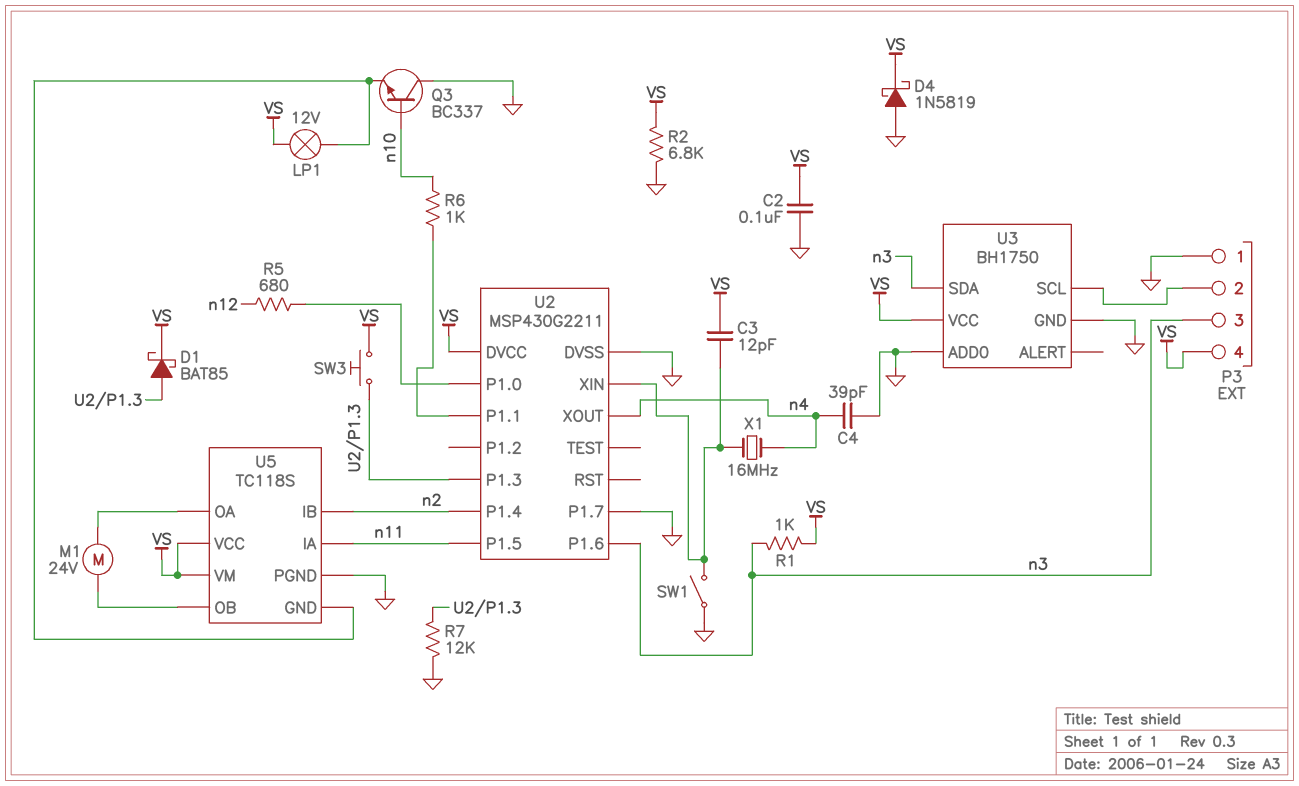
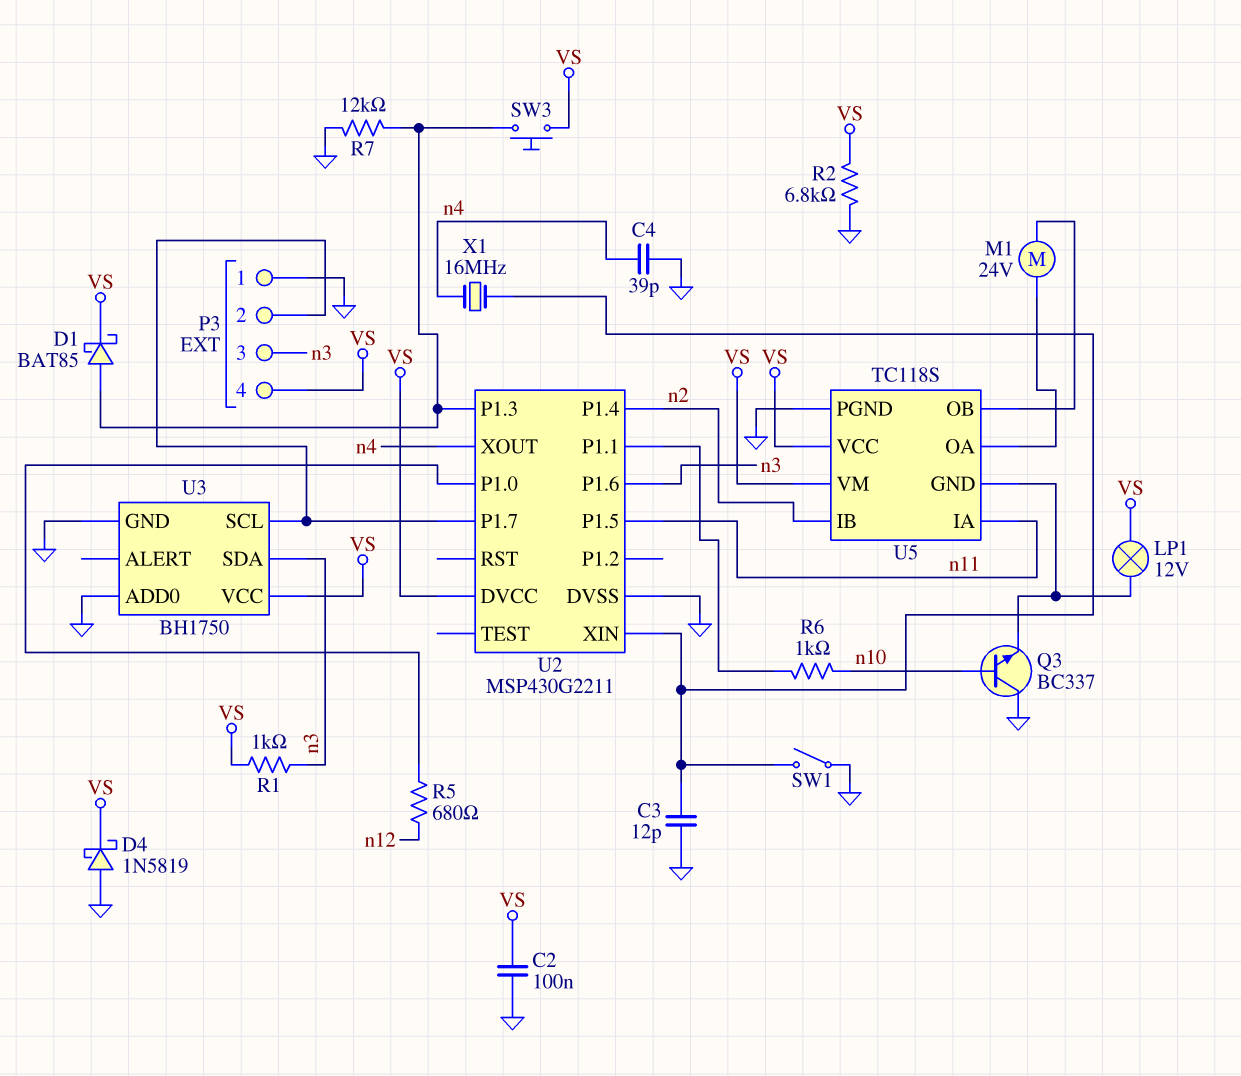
C3: 12pF (U2/XIN, VS) -> 12pF (GND, U2/XIN)
U2 pin P1.7: GND -> P3/2

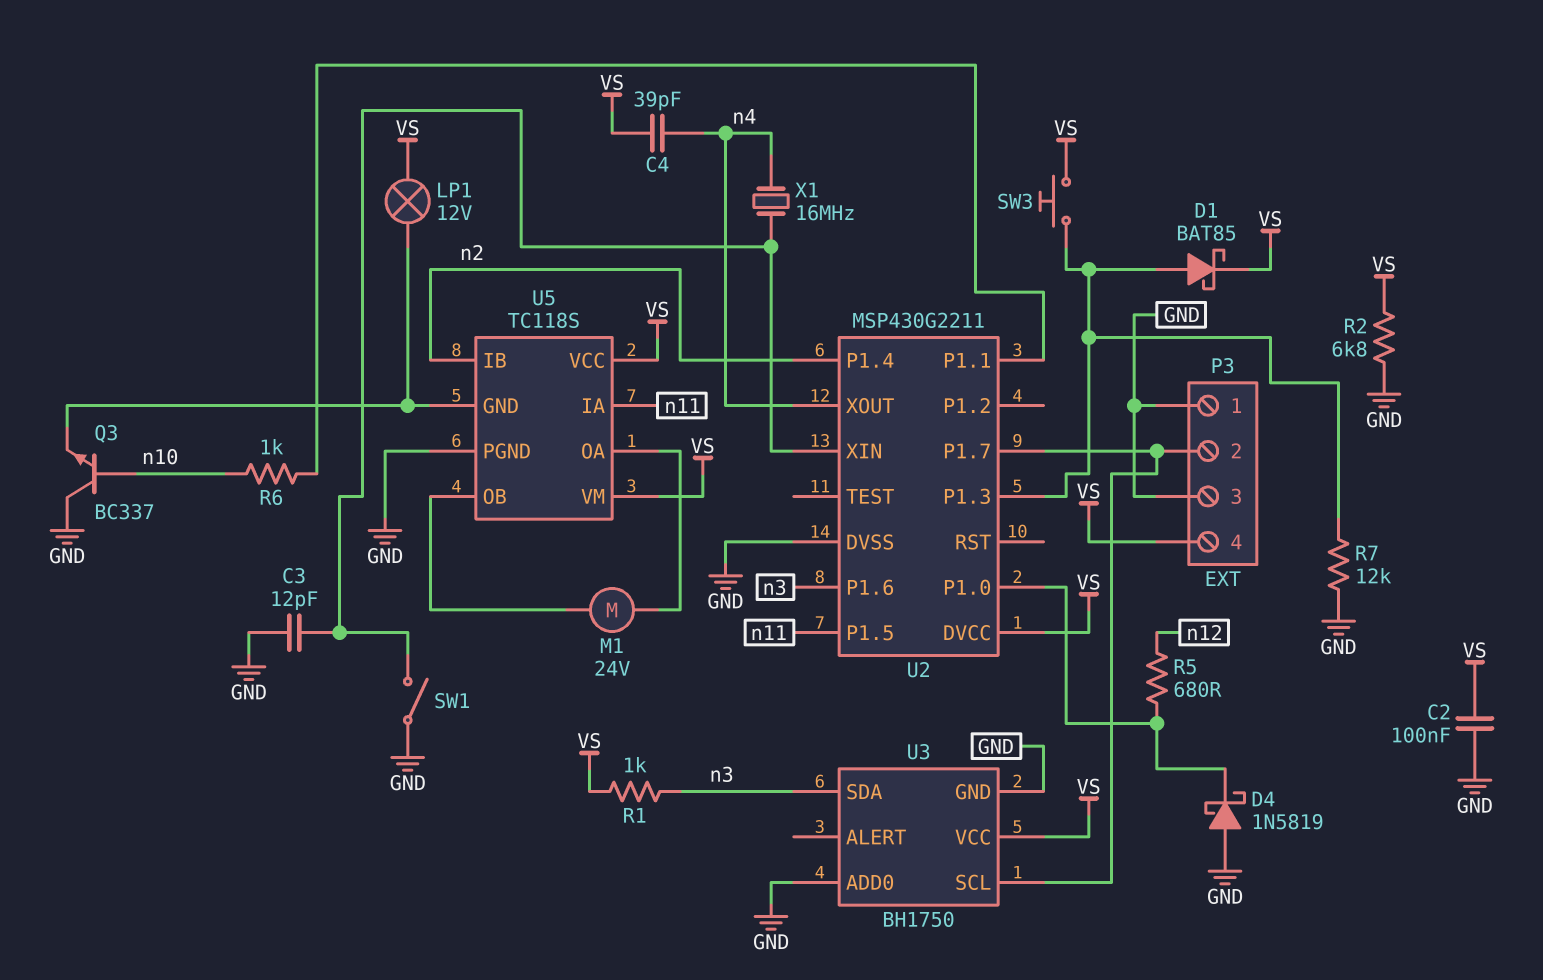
C4: 39pF (GND, n4) -> 39pF (VS, n4)
D4: schottky 1N5819 (A GND, K VS) -> schottky 1N5819 (A GND, K U2/P1.0)
P3 pin 3: n3 -> GND

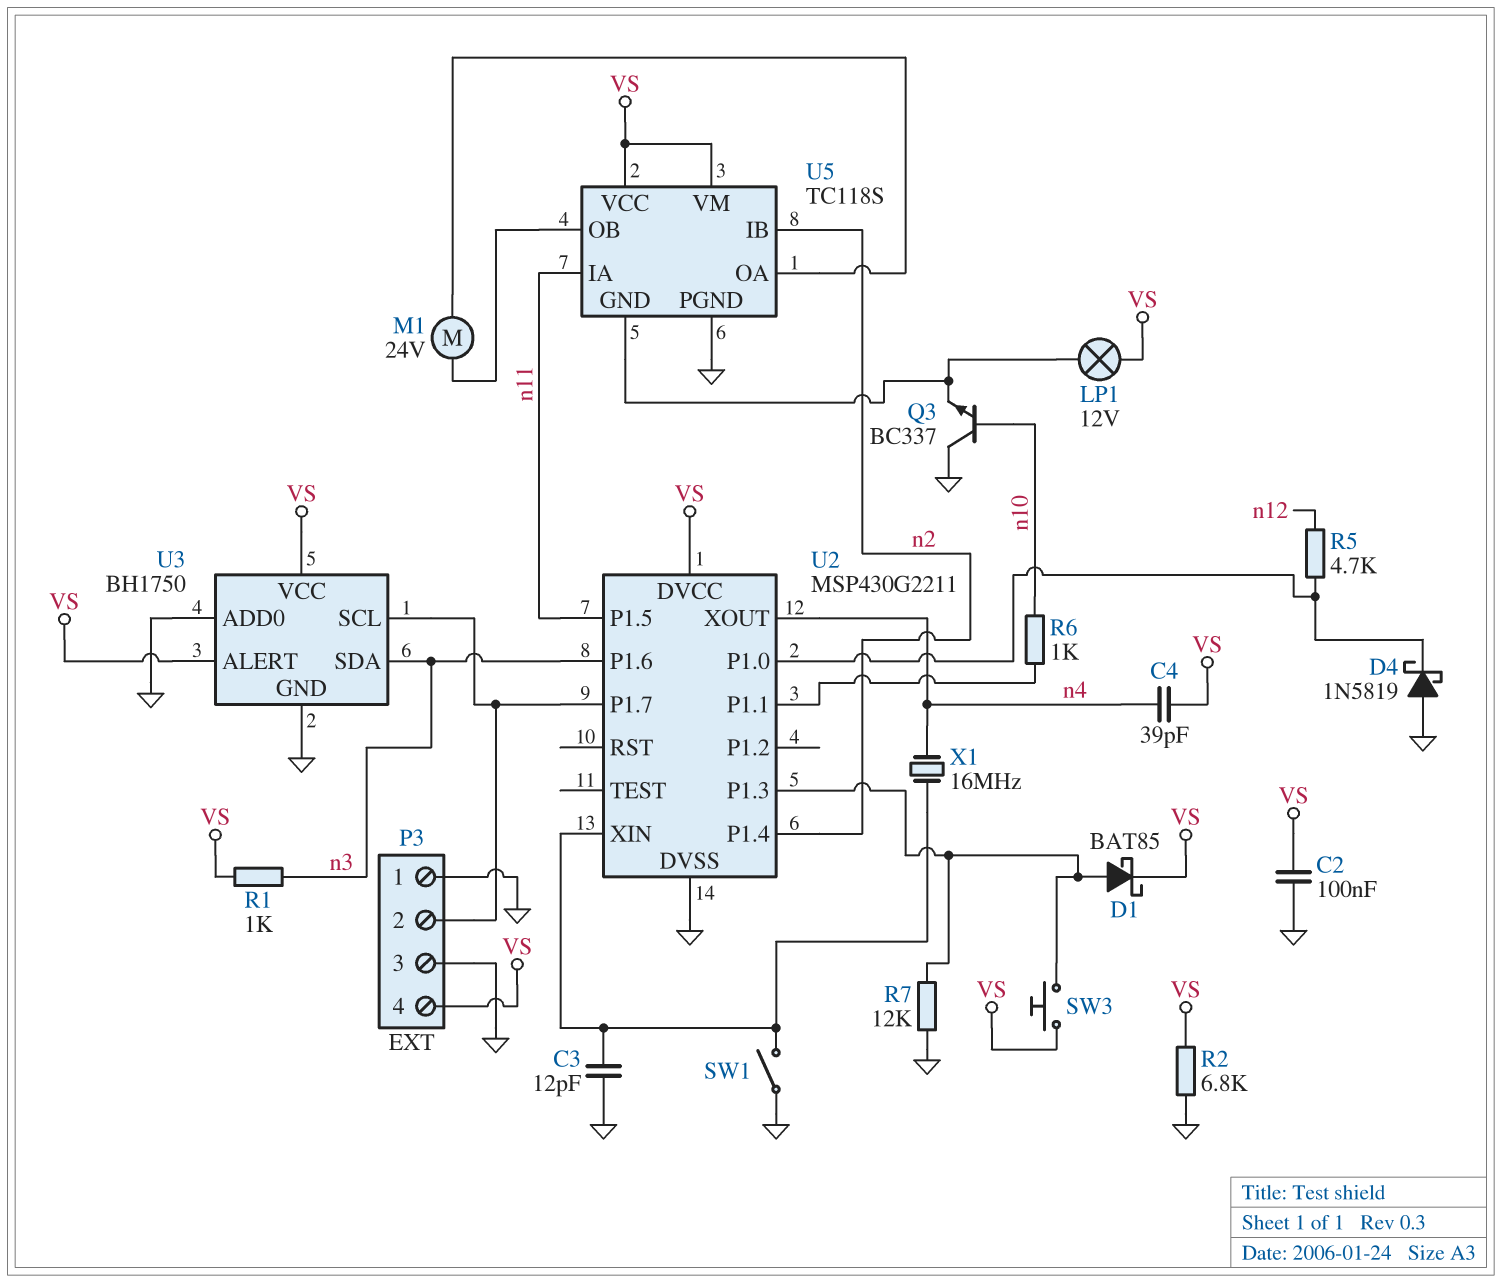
R5: 680 (U2/P1.0, n12) -> 4.7k (U2/P1.0, n12)
U3 pin ALERT: none -> VS

